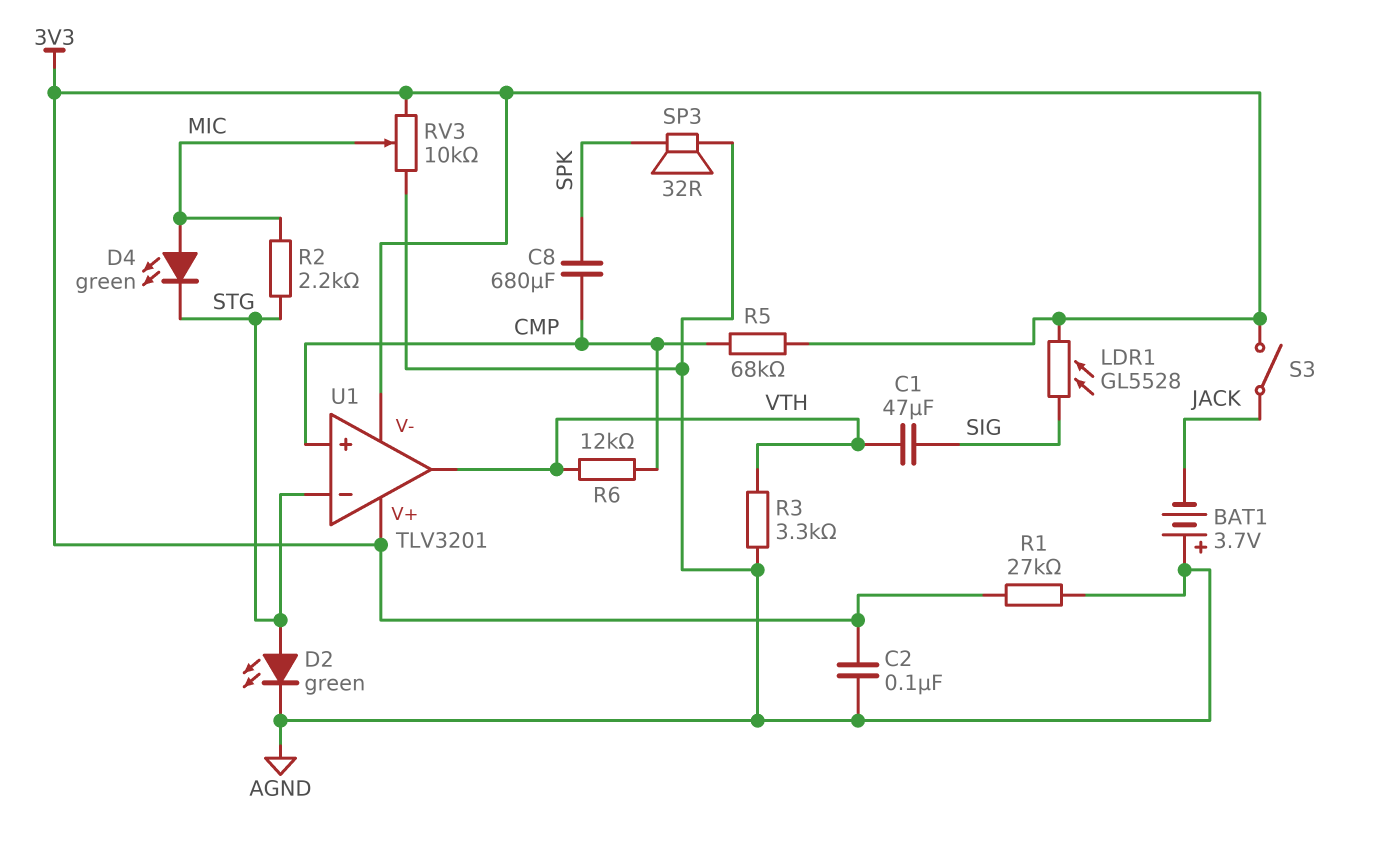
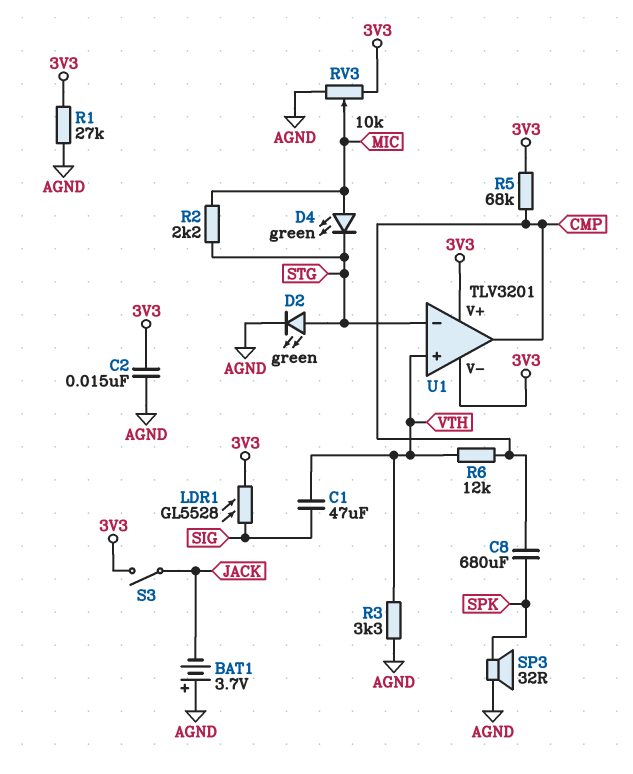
C2: 100nF (3V3, AGND) -> 15nF (3V3, AGND)
U1 pin in+: CMP -> VTH
U1 pin out: VTH -> CMP

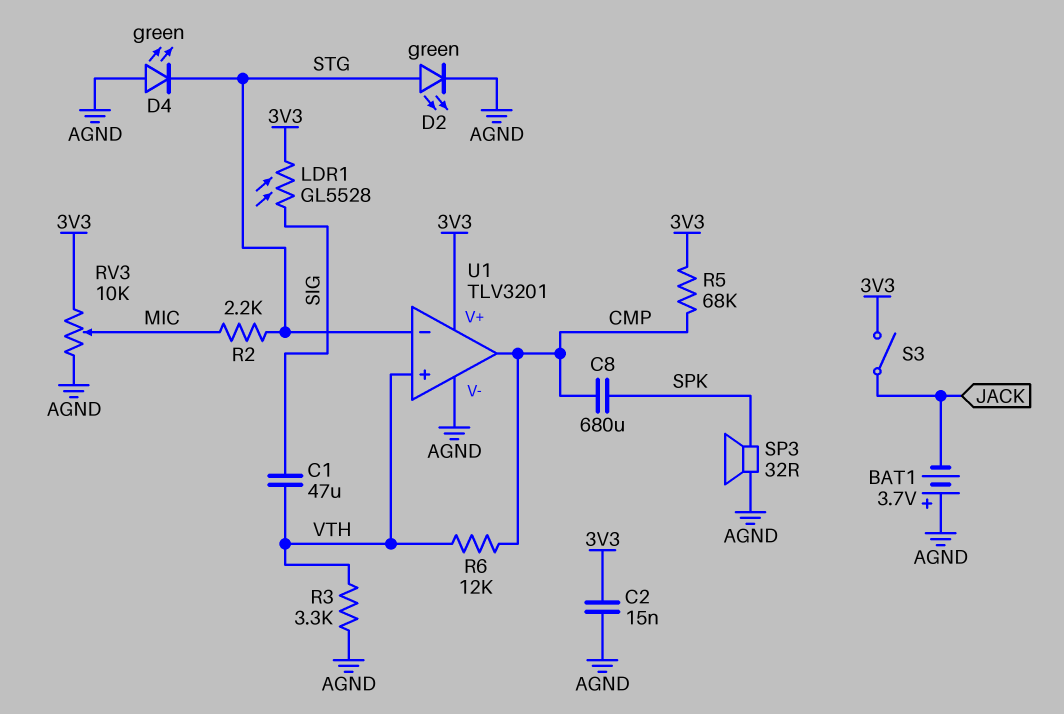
D4: LED green (A MIC, K STG) -> LED green (A AGND, K STG)
R1: 27k (3V3, AGND) -> none
U1 pin V-: 3V3 -> AGND

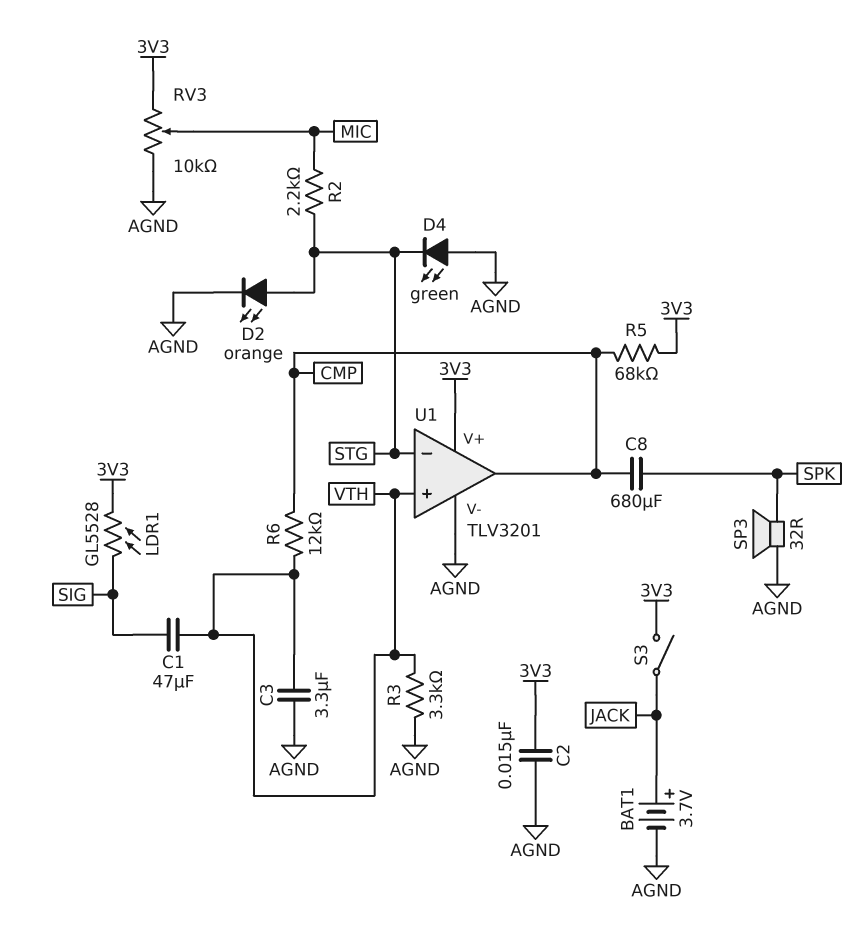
BAT1: 3.7V (plus AGND, minus JACK) -> 3.7V (plus JACK, minus AGND)
C3: none -> 3.3uF (AGND, VTH)
D2: LED green (A STG, K AGND) -> LED orange (A STG, K AGND)

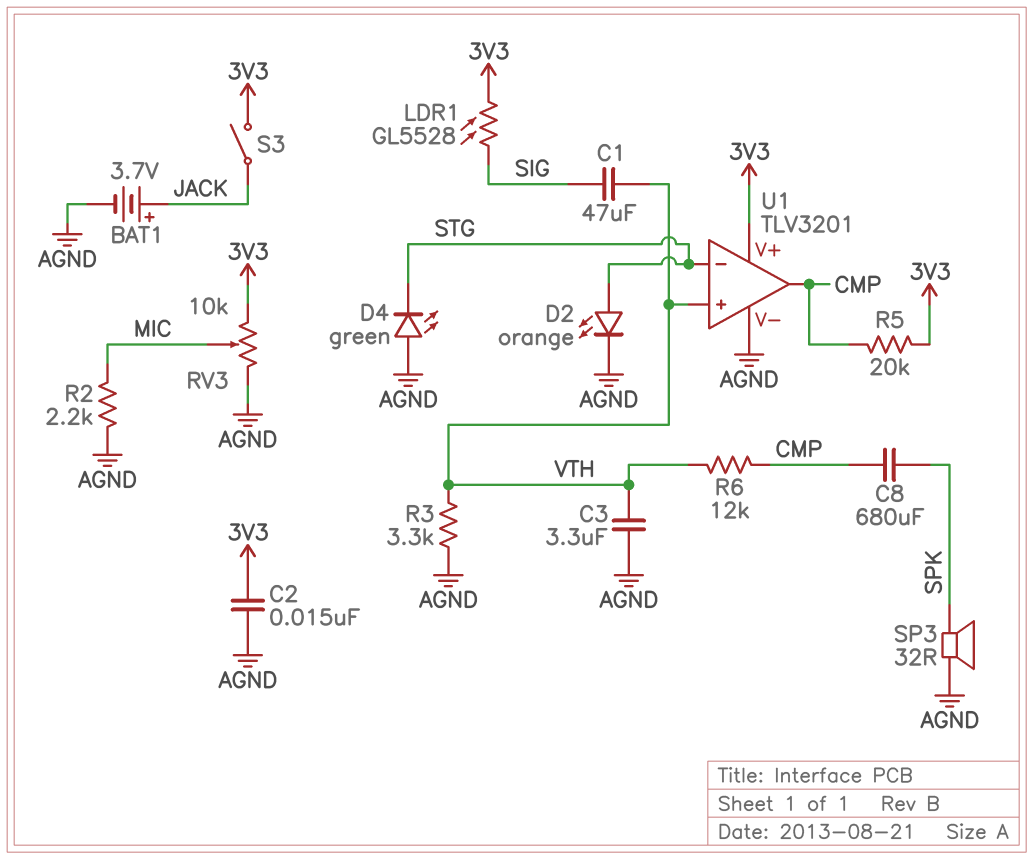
R2: 2.2k (MIC, STG) -> 2.2k (AGND, MIC)
R5: 68k (3V3, CMP) -> 20k (3V3, CMP)

